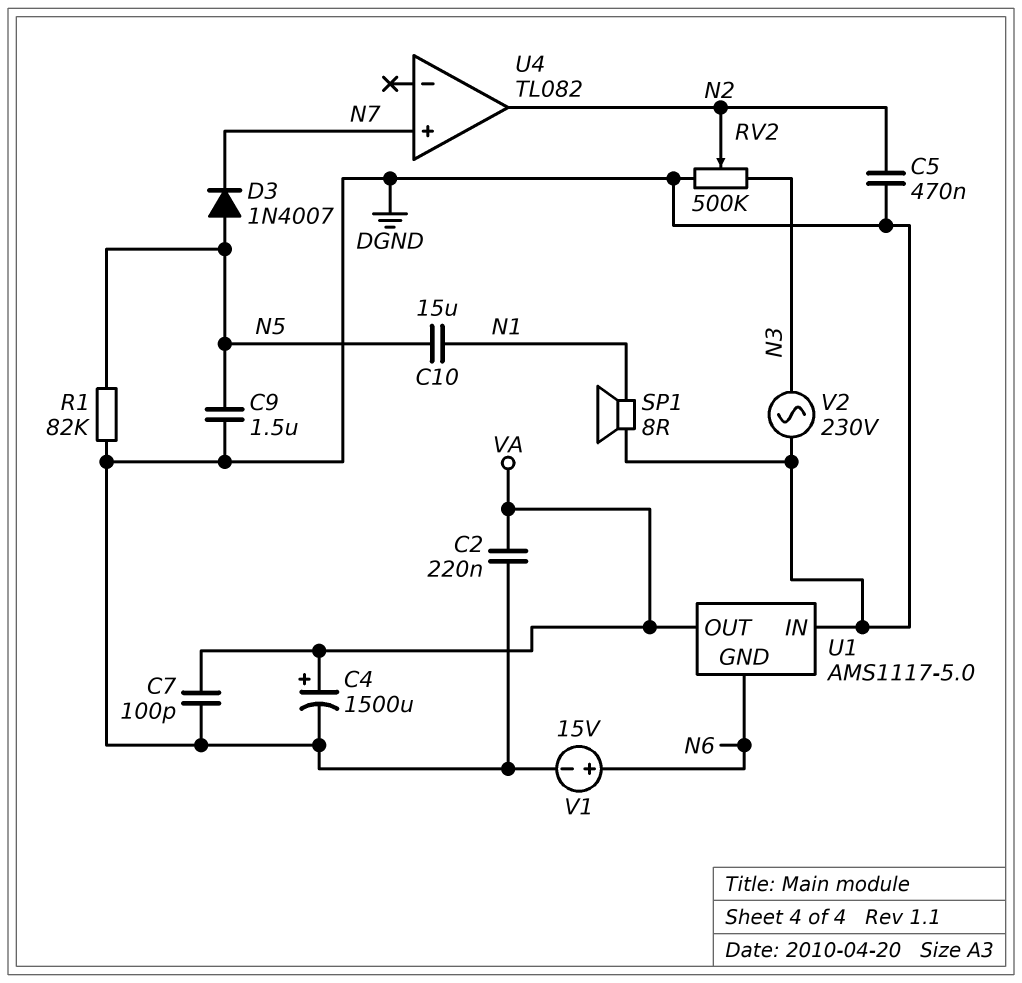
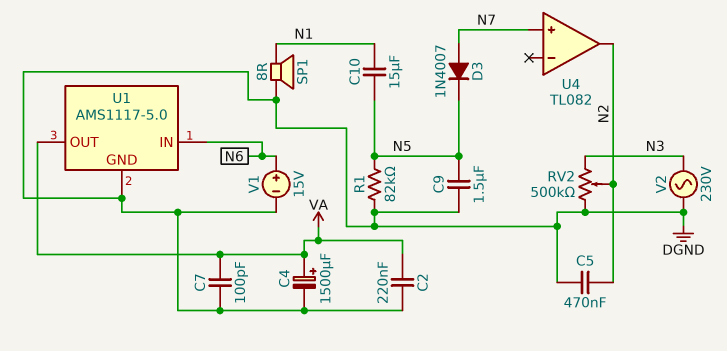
D3: diode 1N4007 (A N5, K N7) -> diode 1N4007 (A N7, K N5)
U1 pin GND: N6 -> DGND
U1 pin IN: DGND -> N6

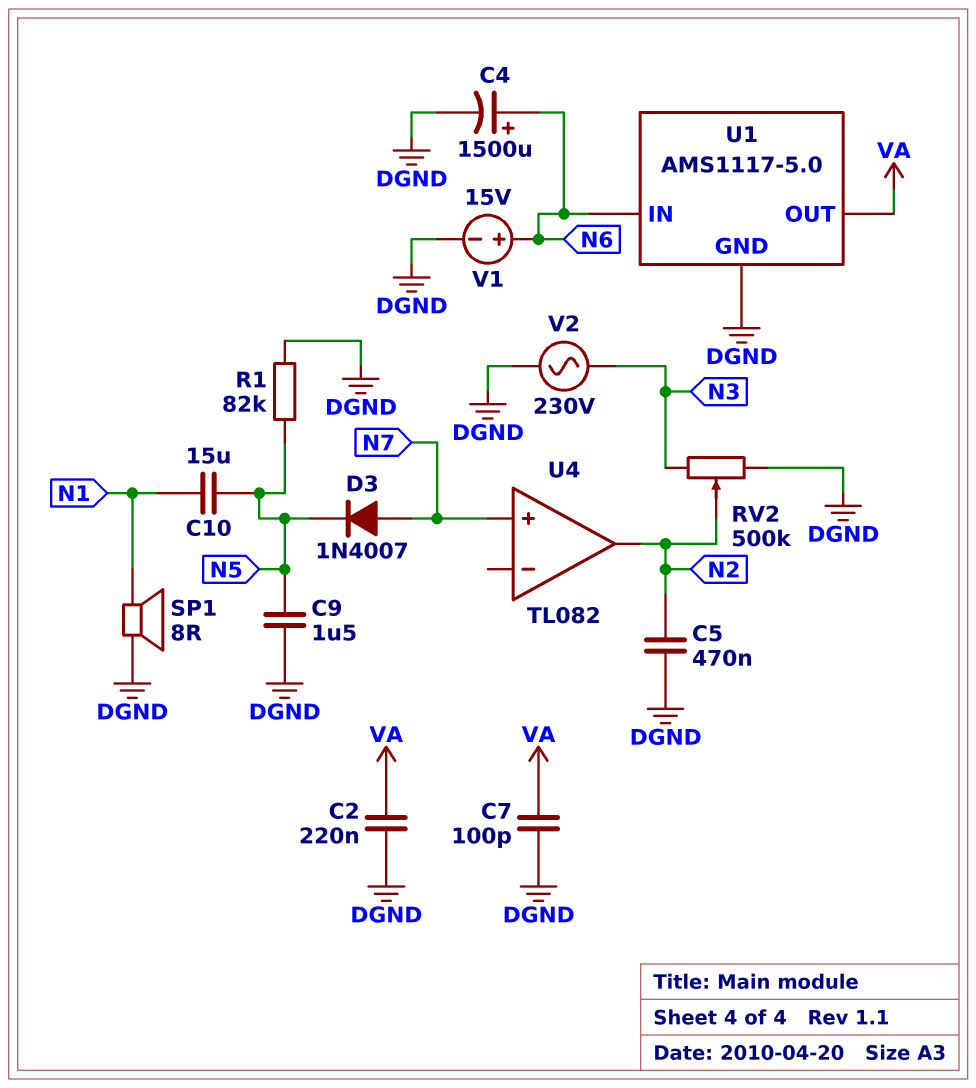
C4: 1500uF (plus VA, minus DGND) -> 1500uF (plus N6, minus DGND)

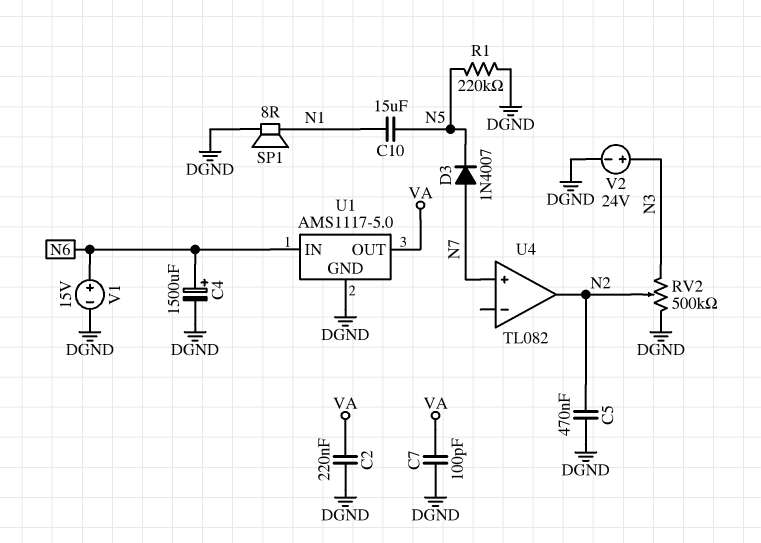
C9: 1.5uF (DGND, N5) -> none
R1: 82k (DGND, N5) -> 220k (DGND, N5)
V2: AC 230V (DGND, N3) -> 24V (plus N3, minus DGND)

